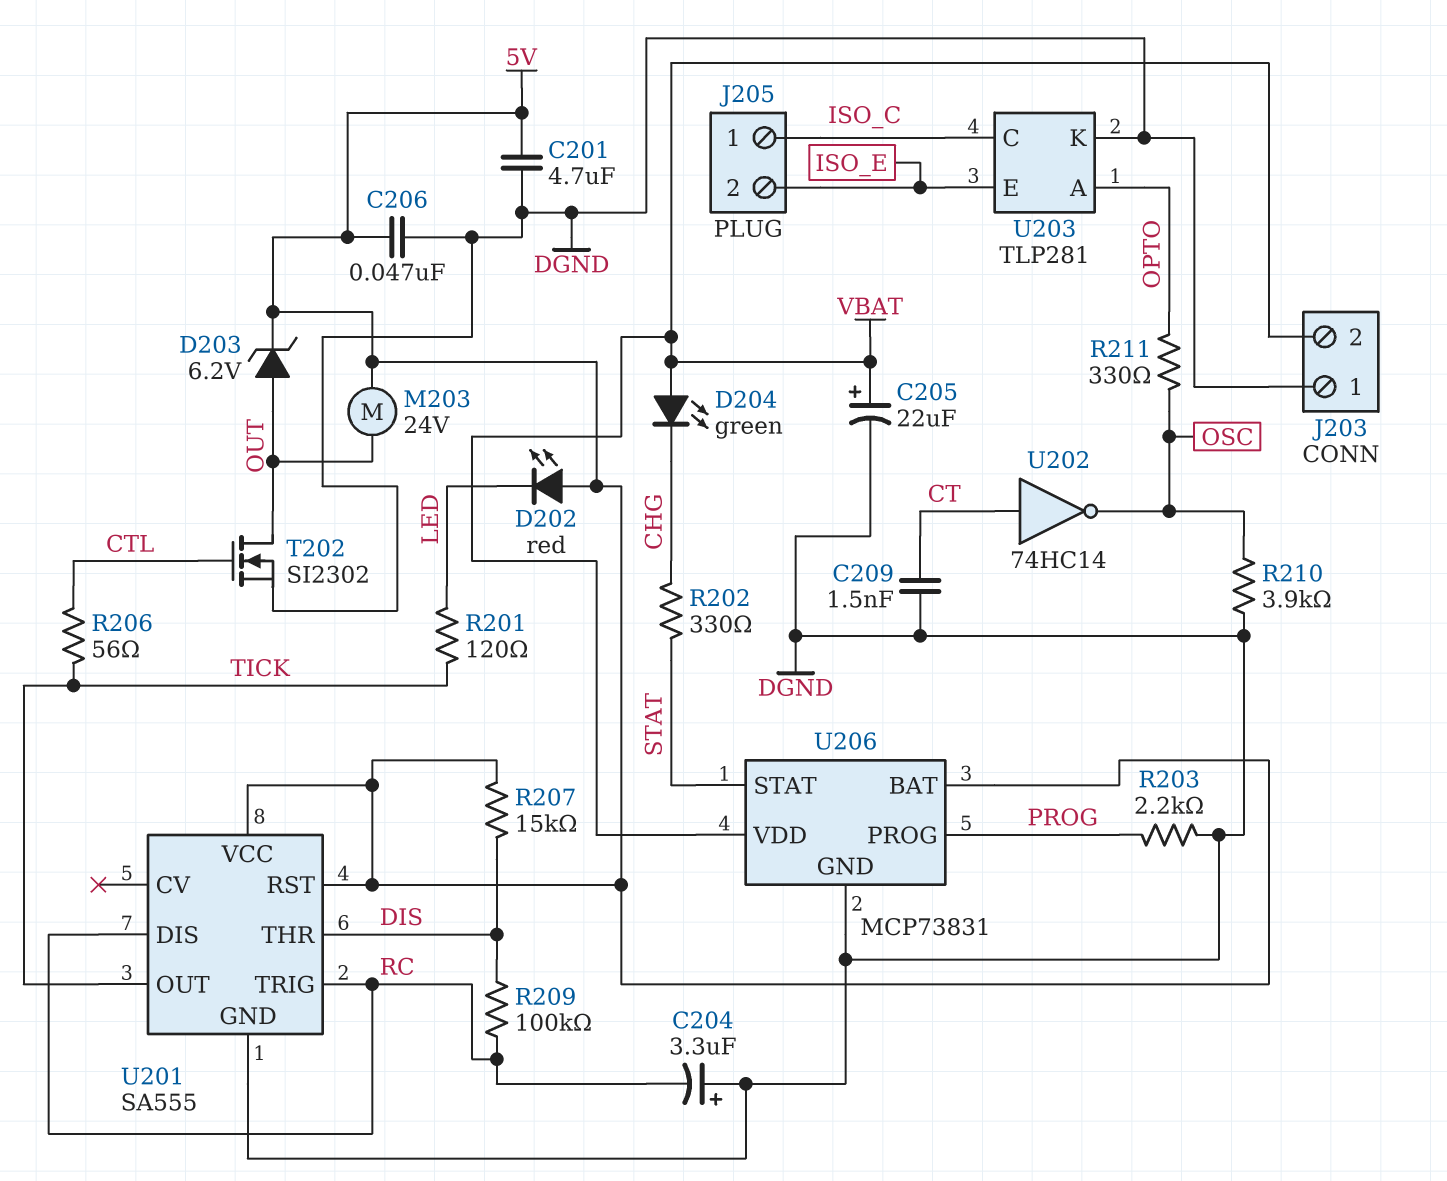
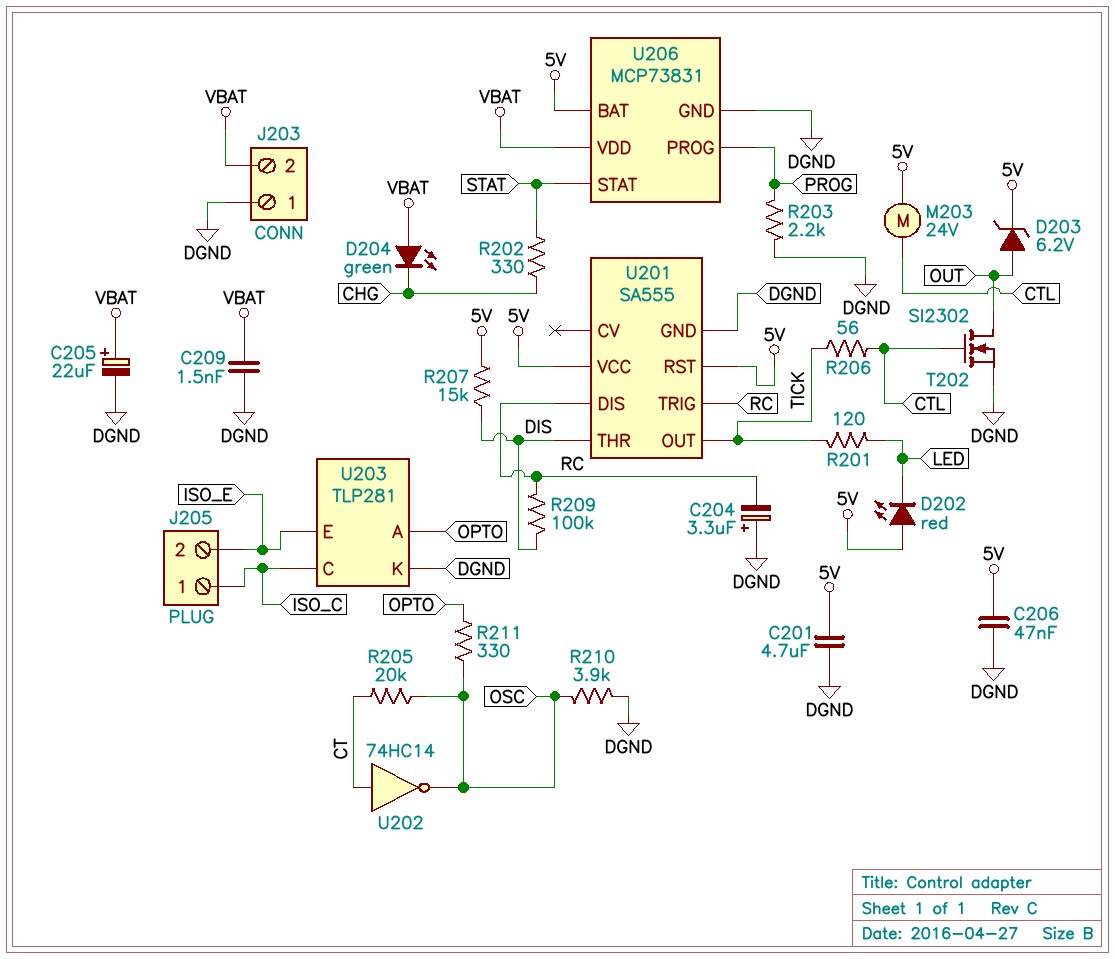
C209: 1.5nF (CT, DGND) -> 1.5nF (DGND, VBAT)
M203: motor 24V (5V, OUT) -> motor 24V (5V, CTL)
R205: none -> 20k (CT, OSC)

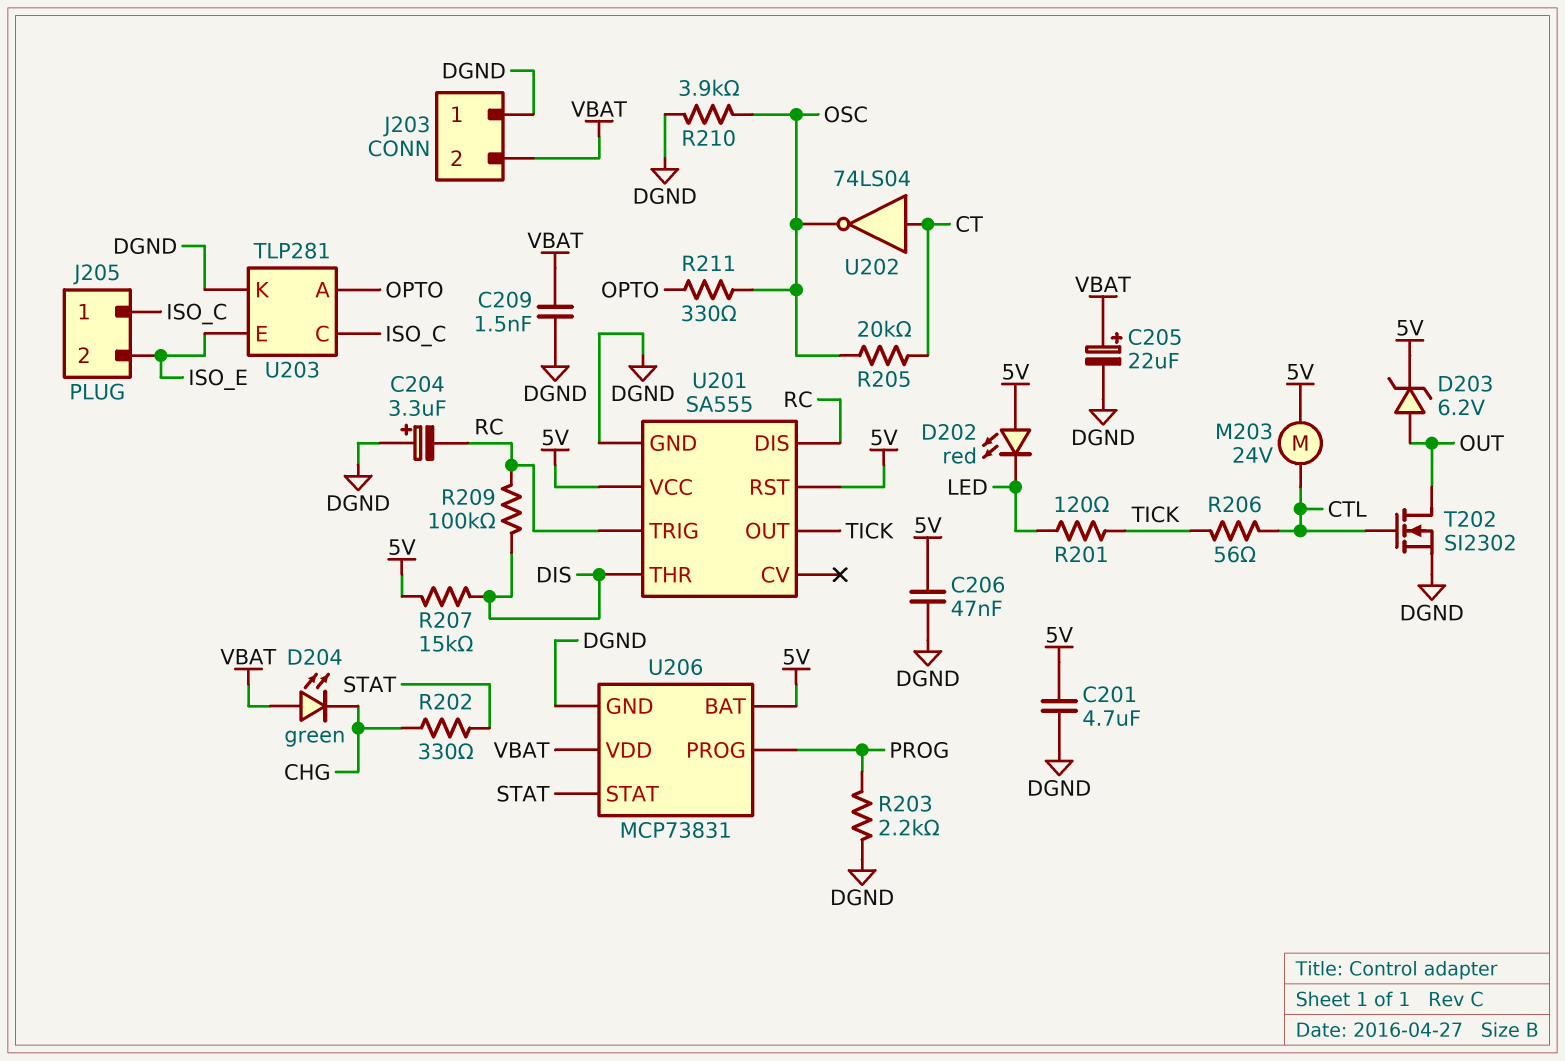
U202: NOT 74HC14 (in CT, out OSC) -> NOT 74LS04 (in CT, out OSC)

